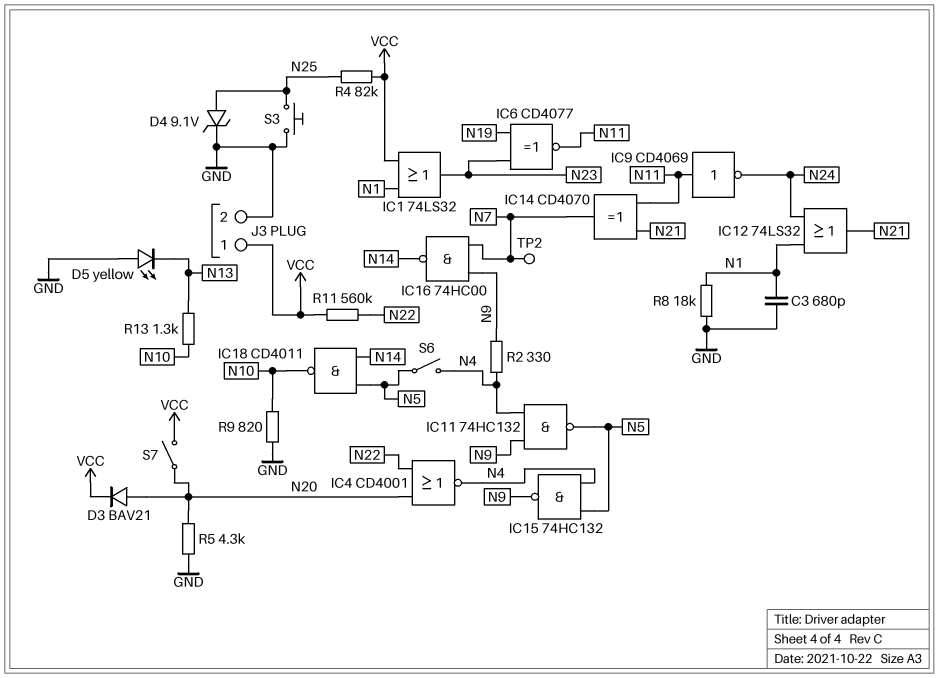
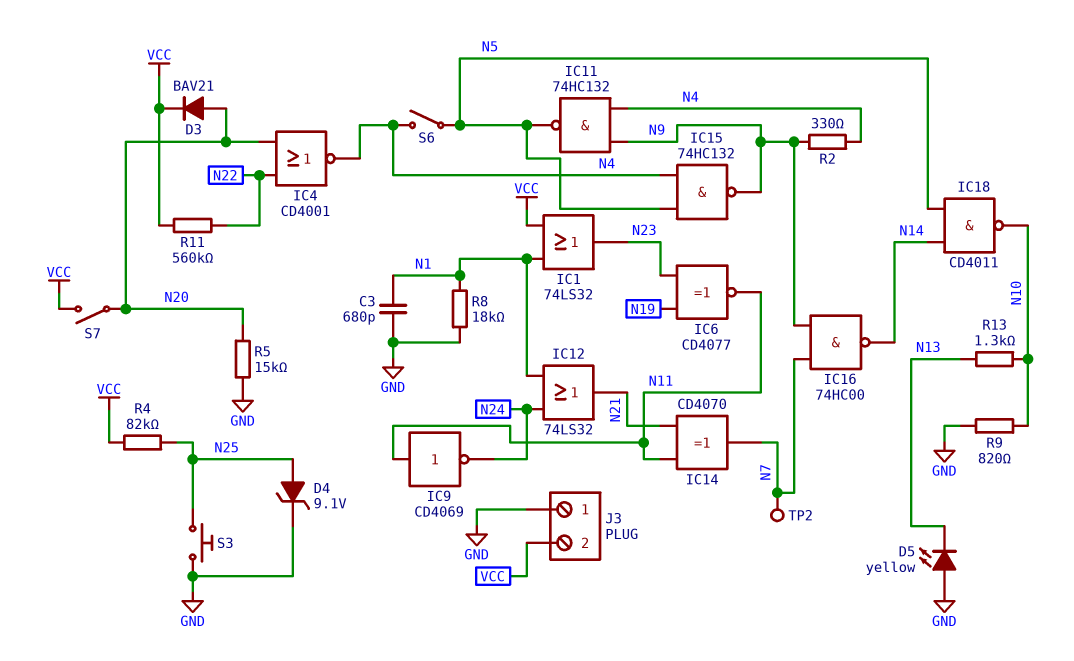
J3 pin 1: VCC -> GND
J3 pin 2: GND -> VCC
R5: 4.3k (GND, N20) -> 15k (GND, N20)

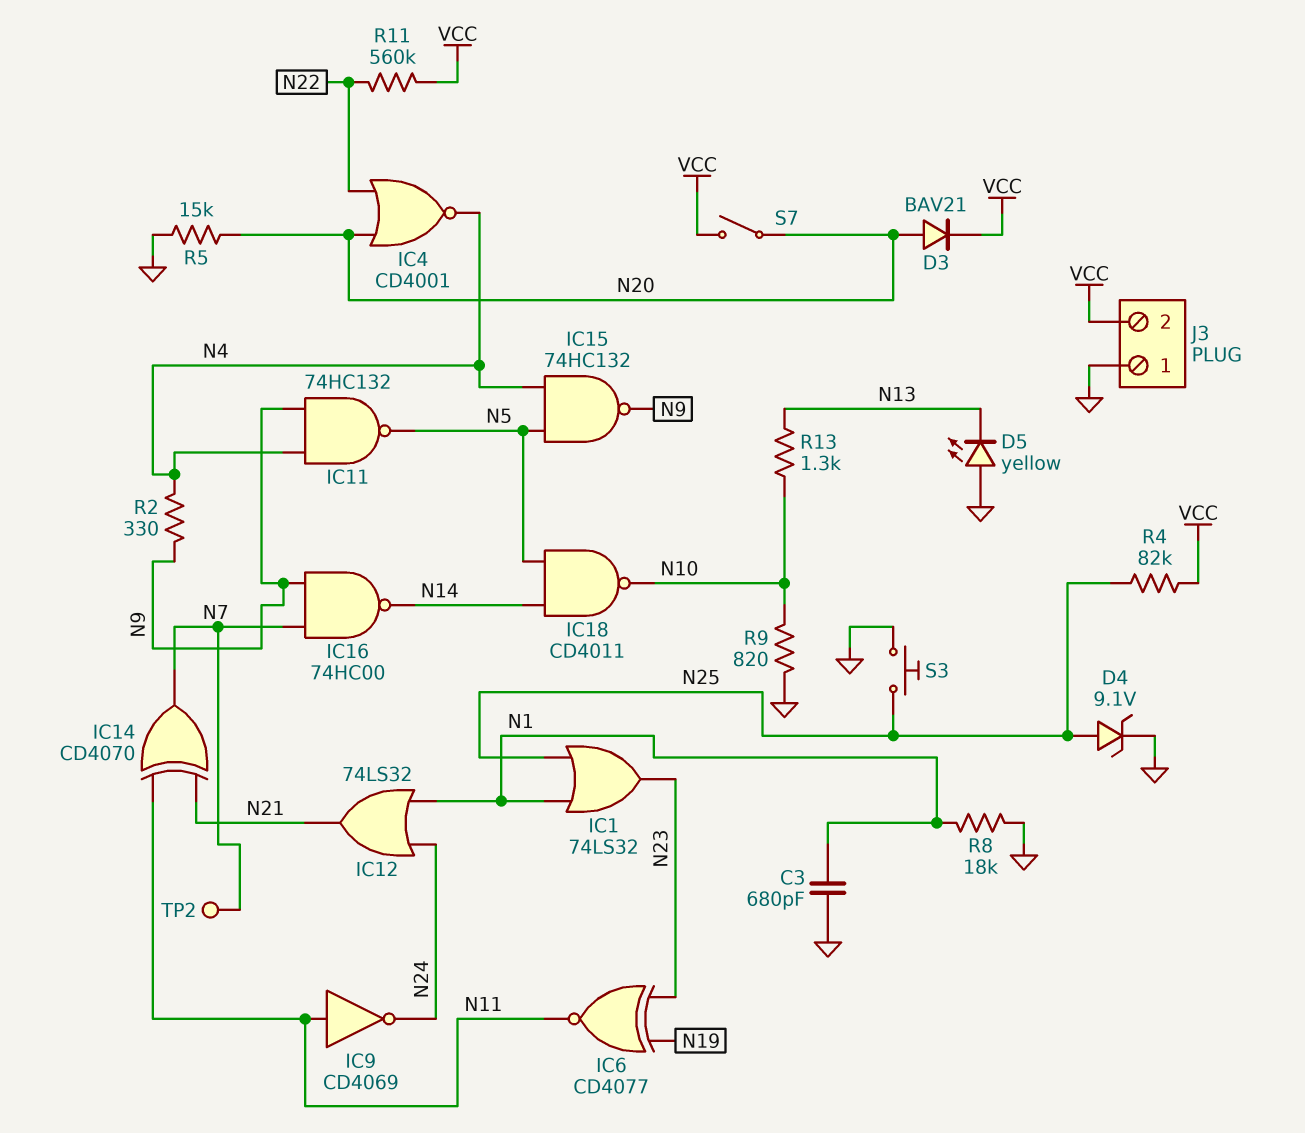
IC1: OR 74LS32 (in N1, in VCC, out N23) -> OR 74LS32 (in N1, in N25, out N23)
S6: switch (N4, N5) -> none

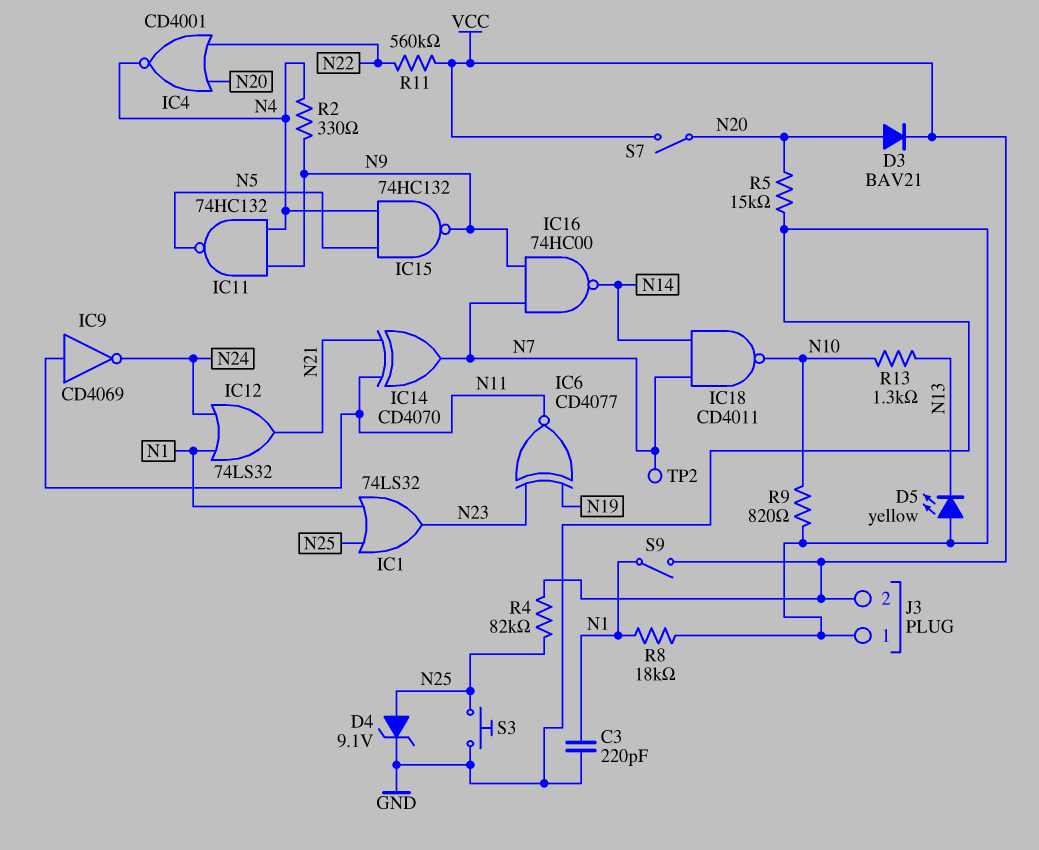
C3: 680pF (GND, N1) -> 220pF (GND, N1)
IC18: NAND CD4011 (in N5, in N14, out N10) -> NAND CD4011 (in N7, in N14, out N10)
S9: none -> switch (N1, VCC)

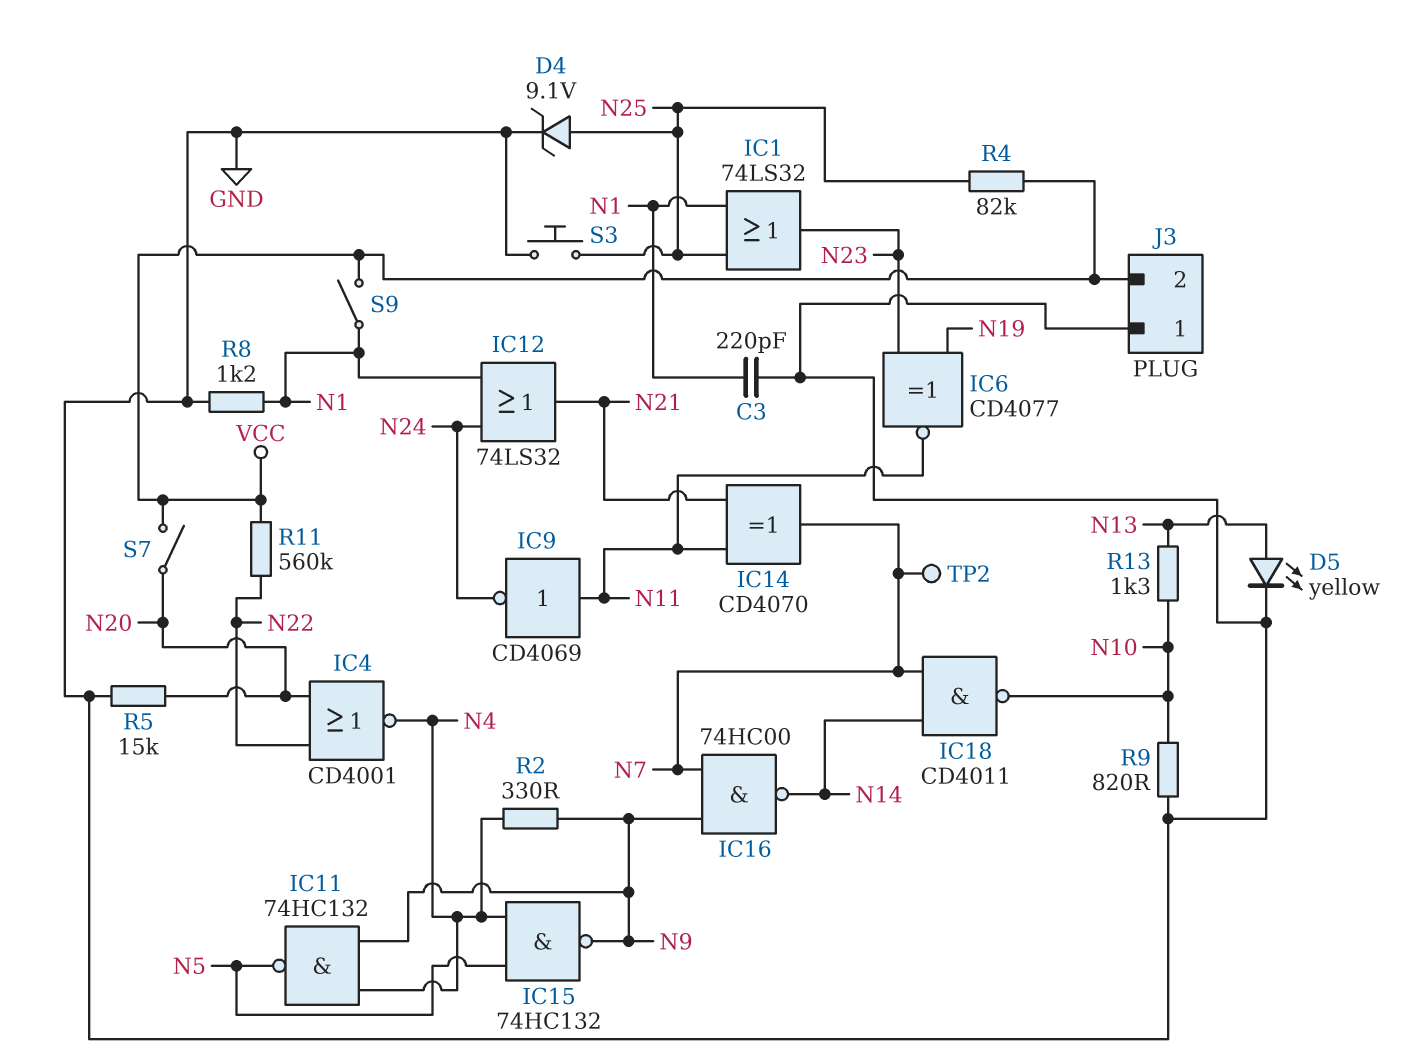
D3: diode BAV21 (A N20, K VCC) -> none
D5: LED yellow (A GND, K N13) -> LED yellow (A N13, K GND)
R8: 18k (GND, N1) -> 1.2k (GND, N1)

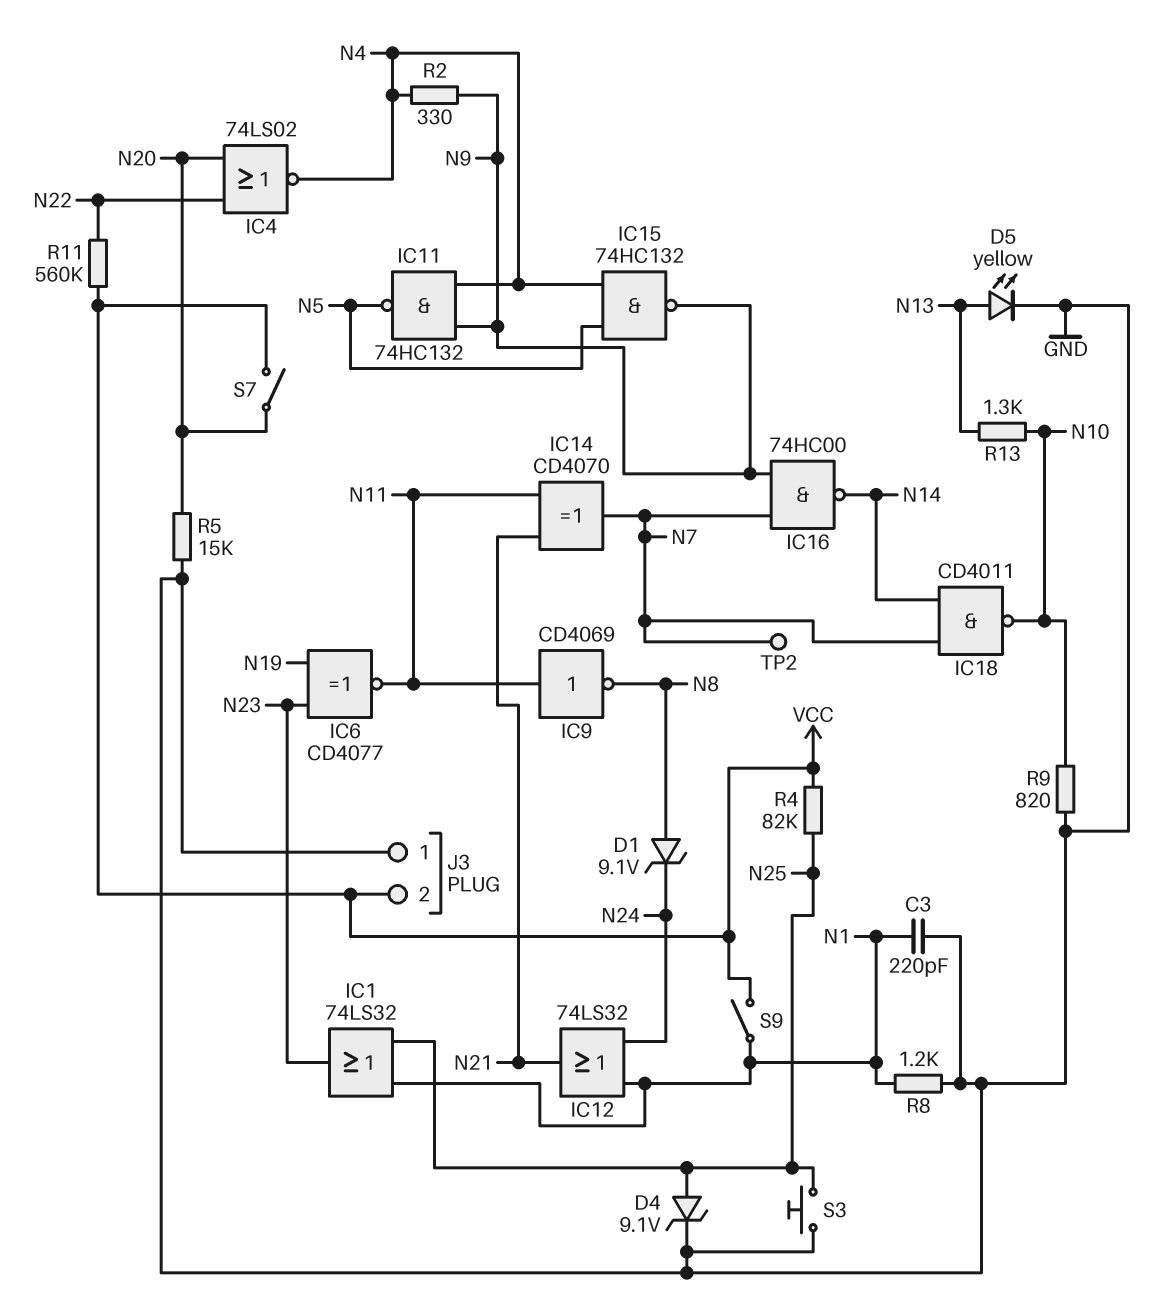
D1: none -> zener 9.1V (A N8, K N24)
IC4: NOR CD4001 (in N20, in N22, out N4) -> NOR 74LS02 (in N20, in N22, out N4)
IC9: NOT CD4069 (in N11, out N24) -> NOT CD4069 (in N11, out N8)

